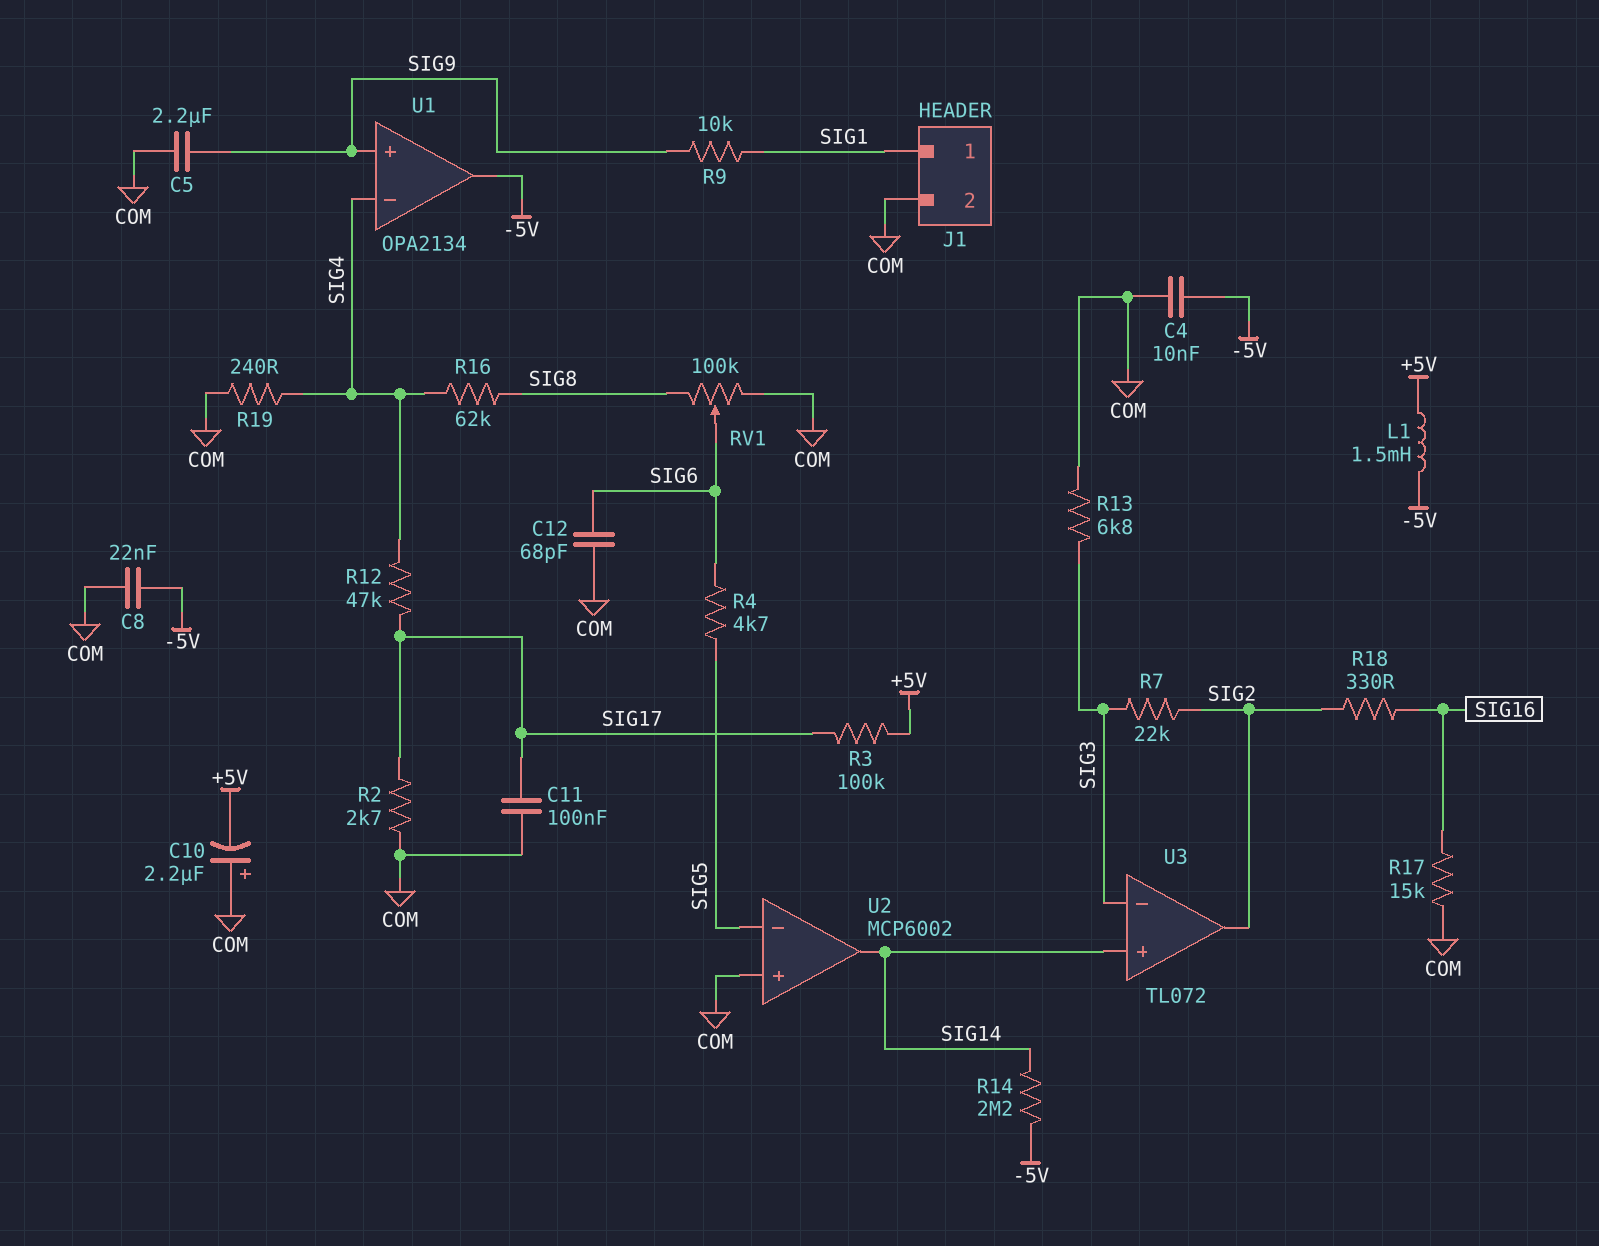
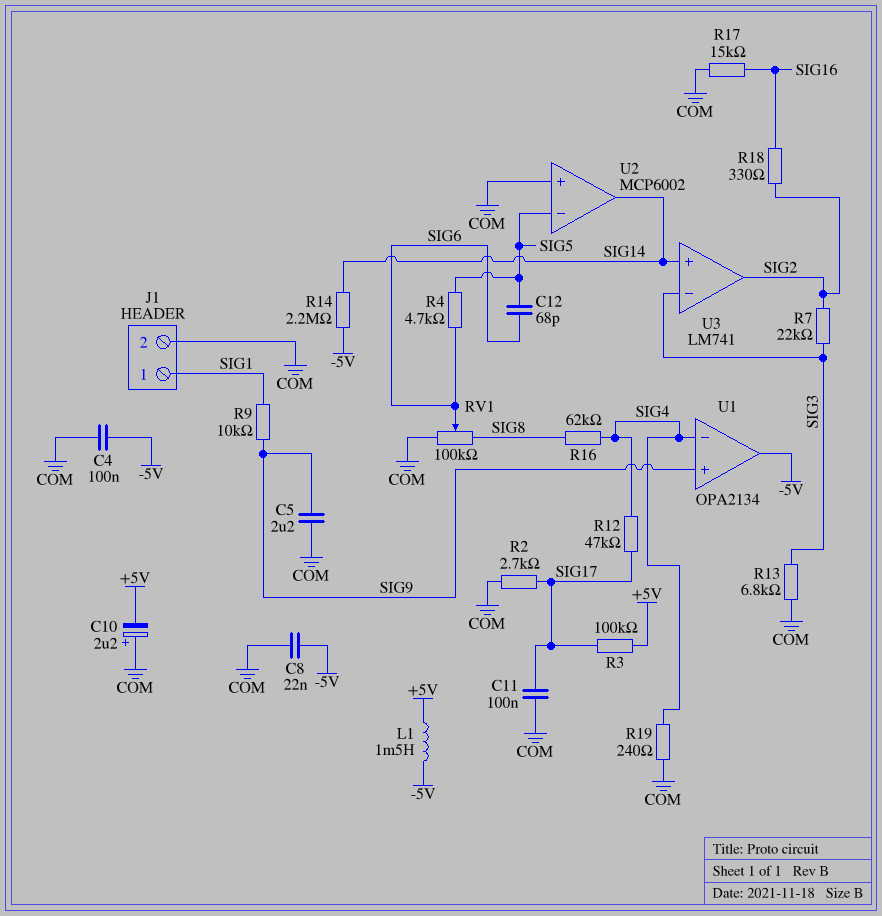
C4: 10nF (-5V, COM) -> 100nF (-5V, COM)
C12: 68pF (COM, SIG6) -> 68pF (SIG5, SIG6)
U3: TL072 -> LM741

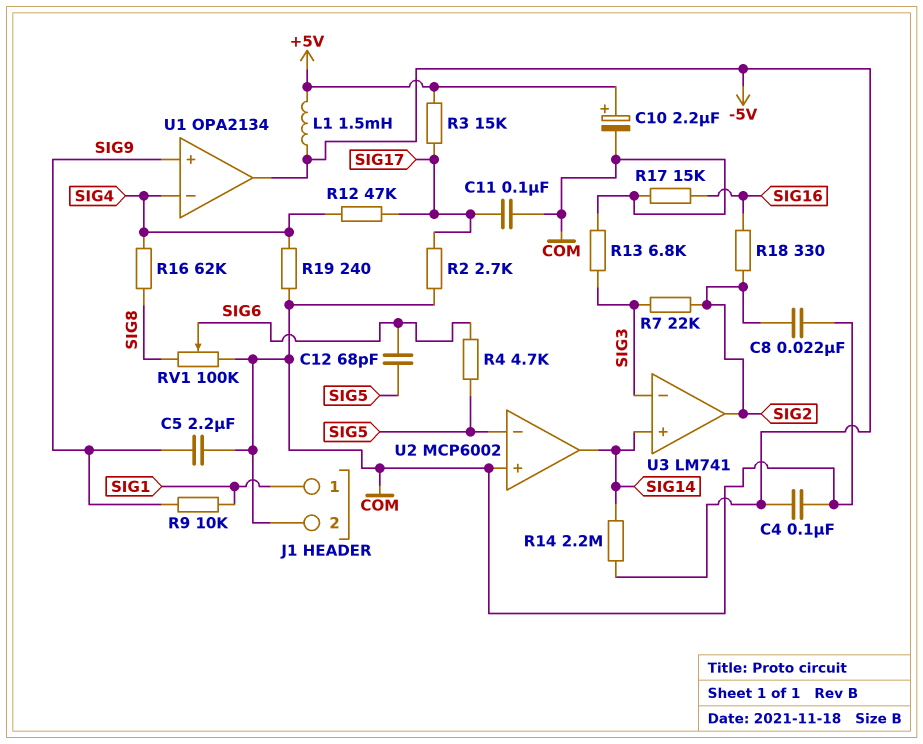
C8: 22nF (-5V, COM) -> 22nF (COM, SIG2)
C10: 2.2uF (plus COM, minus +5V) -> 2.2uF (plus +5V, minus COM)
R3: 100k (+5V, SIG17) -> 15k (+5V, SIG17)

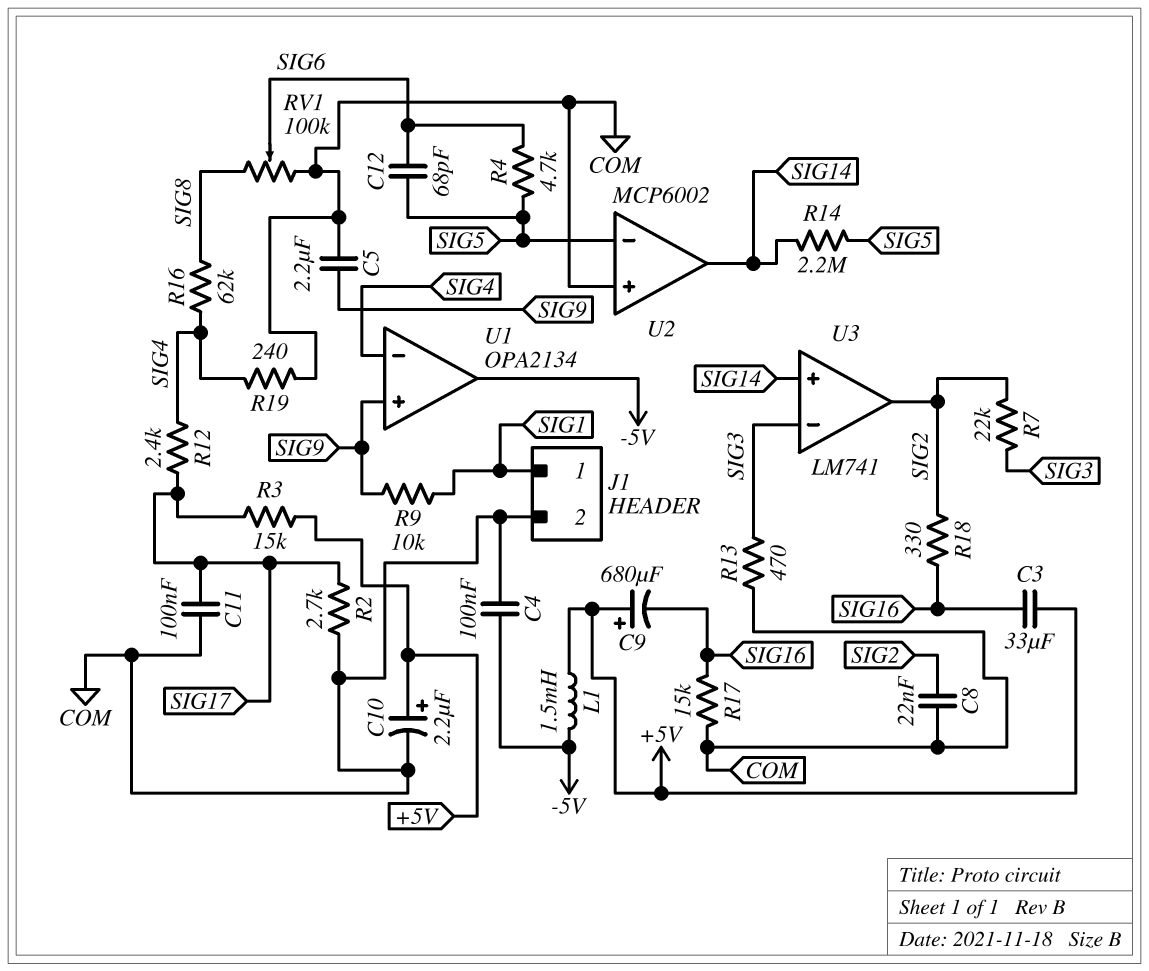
C3: none -> 33uF (+5V, SIG16)
C9: none -> 680uF (plus +5V, minus SIG16)
R12: 47k (SIG4, SIG17) -> 2.4k (SIG4, SIG17)
R13: 6.8k (COM, SIG3) -> 470 (COM, SIG3)
R14: 2.2M (-5V, SIG14) -> 2.2M (SIG5, SIG14)

